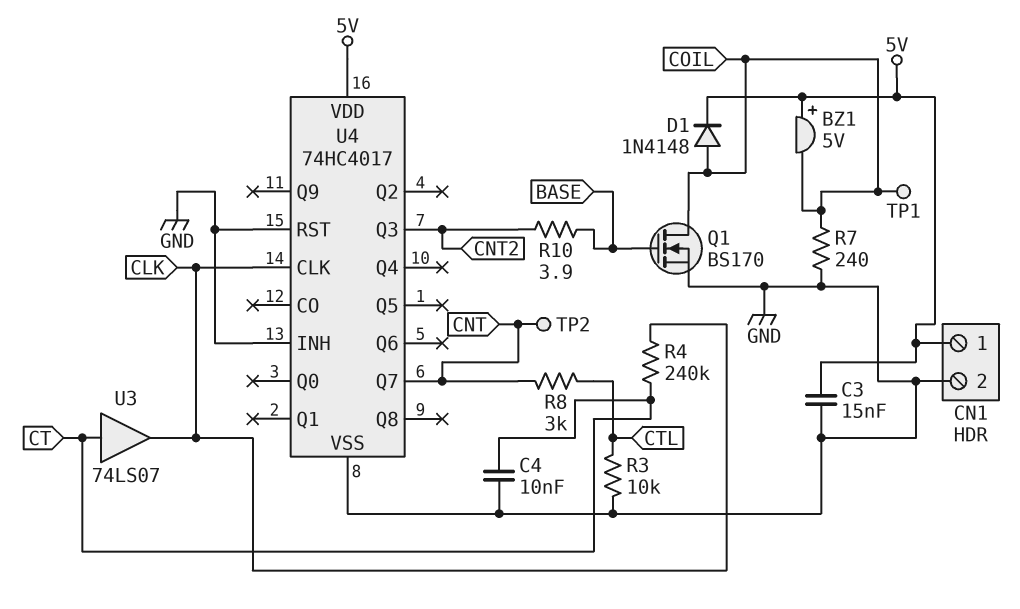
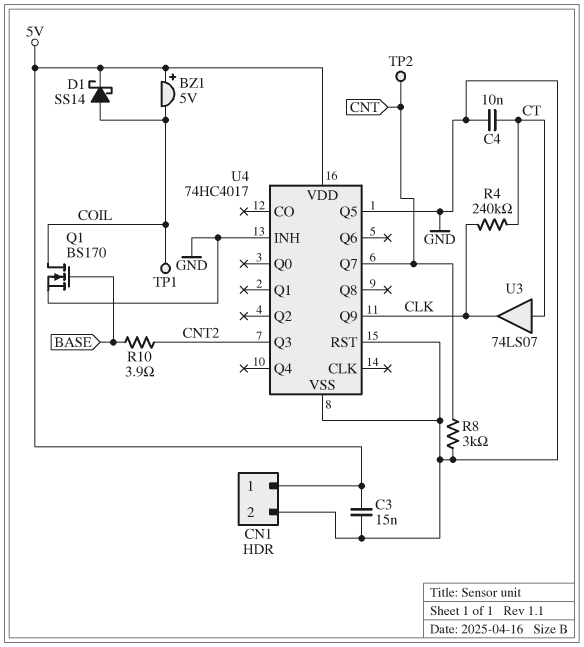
D1: diode 1N4148 (A COIL, K 5V) -> schottky SS14 (A COIL, K 5V)
R3: 10k (CTL, GND) -> none
R7: 240 (COIL, GND) -> none
R8: 3k (CNT, CTL) -> 3k (CNT, GND)
U4 pin CLK: CLK -> none
U4 pin Q5: none -> GND
U4 pin Q9: none -> CLK

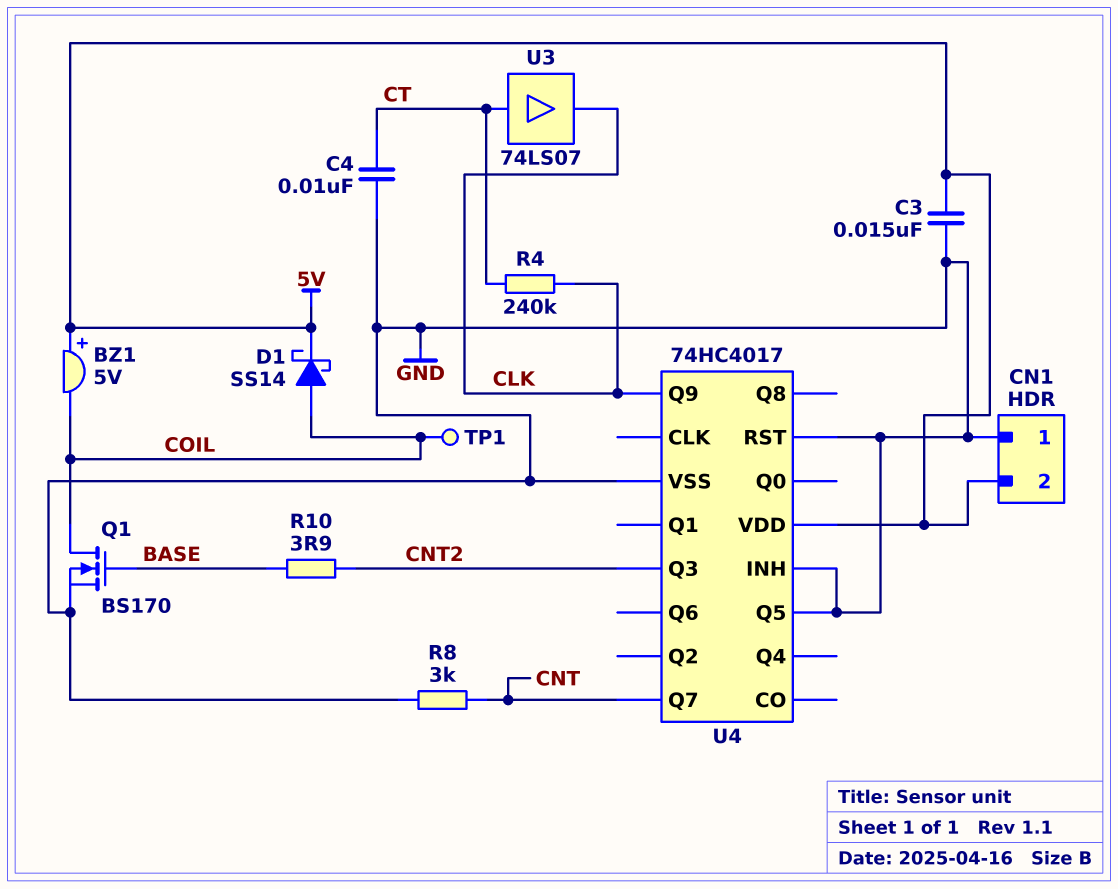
CN1 pin 1: 5V -> GND
CN1 pin 2: GND -> 5V
TP2: test point (CNT) -> none

